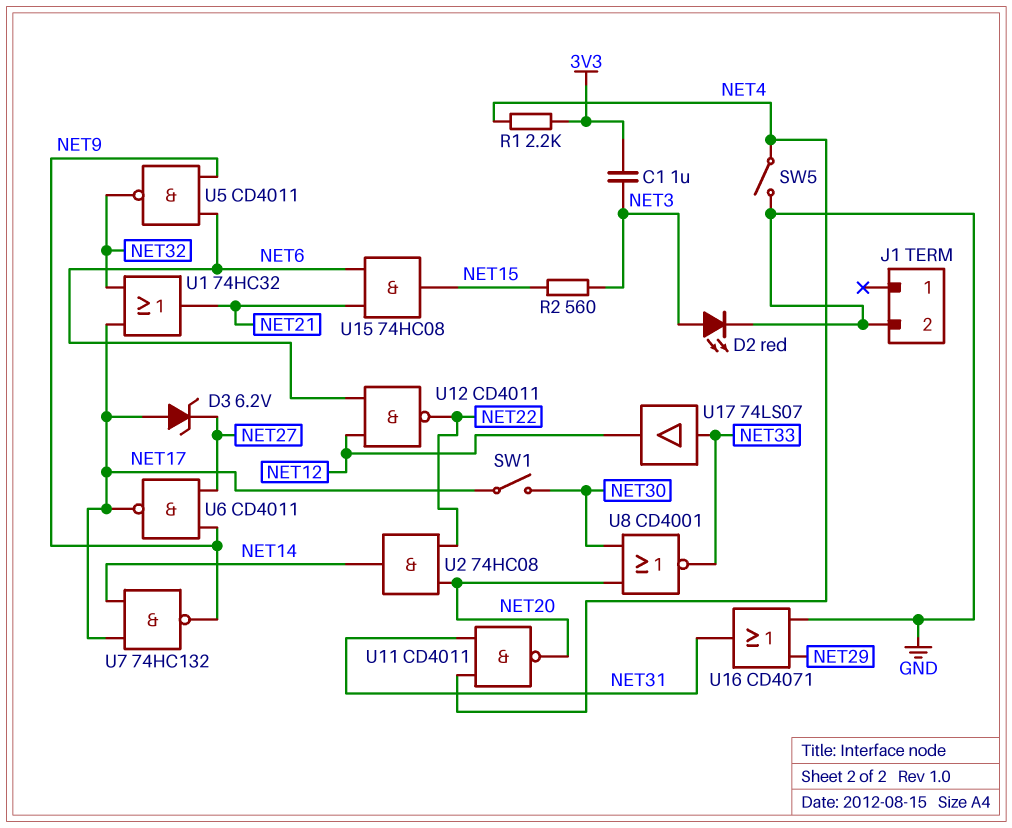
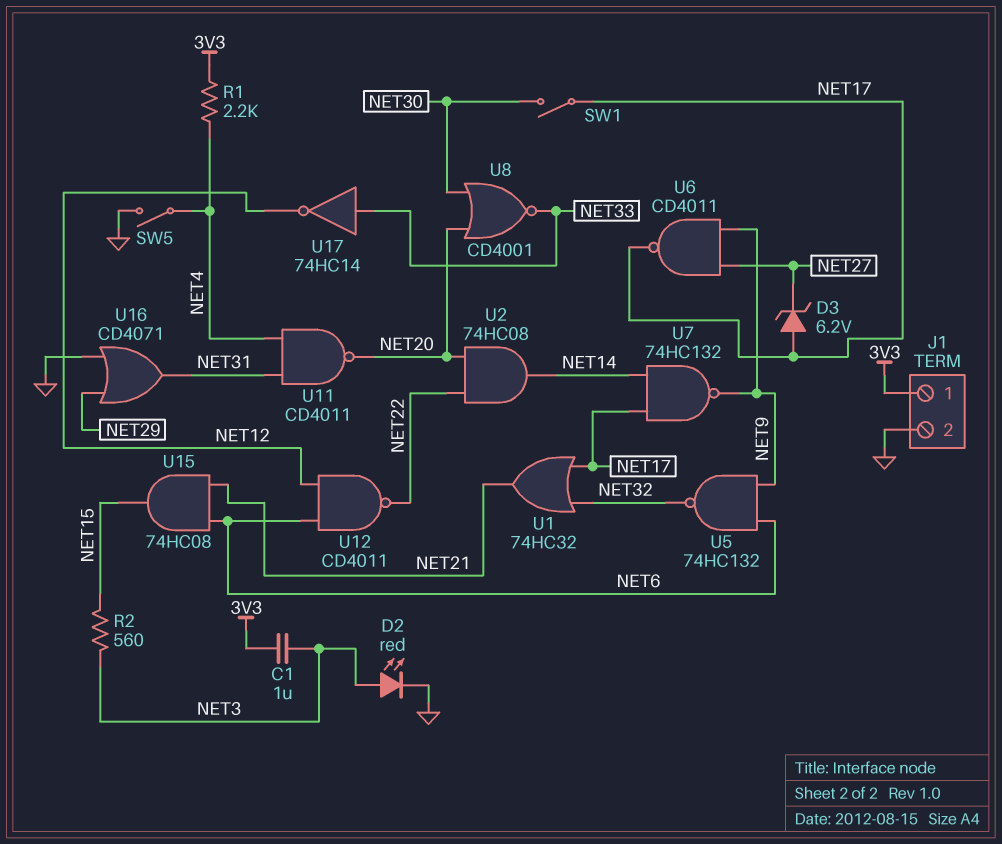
J1 pin 1: none -> 3V3
U5: NAND CD4011 (in NET6, in NET9, out NET32) -> NAND 74HC132 (in NET6, in NET9, out NET32)
U17: buffer 74LS07 (in NET33, out NET12) -> NOT 74HC14 (in NET33, out NET12)

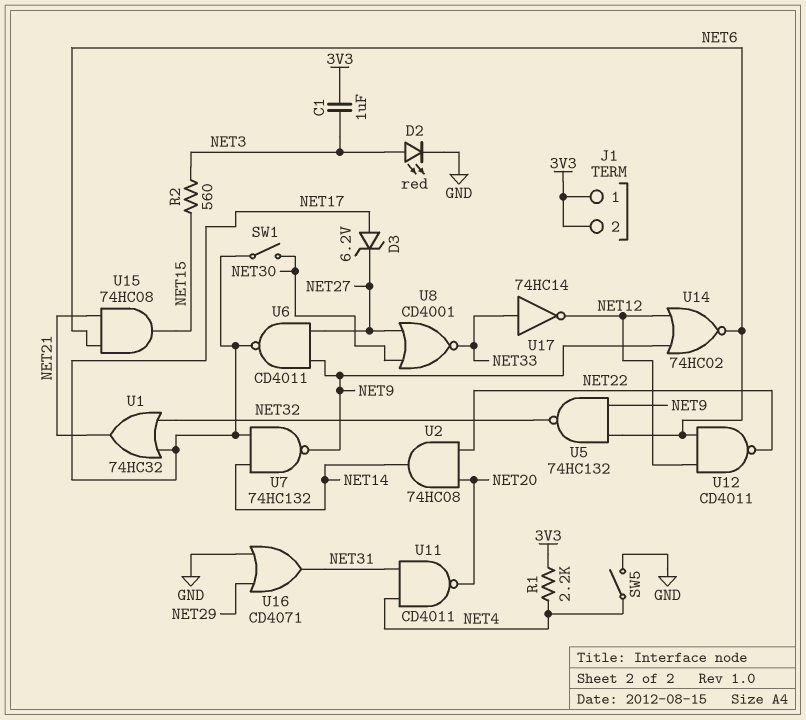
J1 pin 2: GND -> 3V3
U8: NOR CD4001 (in NET20, in NET30, out NET33) -> NOR CD4001 (in NET27, in NET30, out NET33)
U14: none -> NOR 74HC02 (in NET9, in NET12, out NET6)

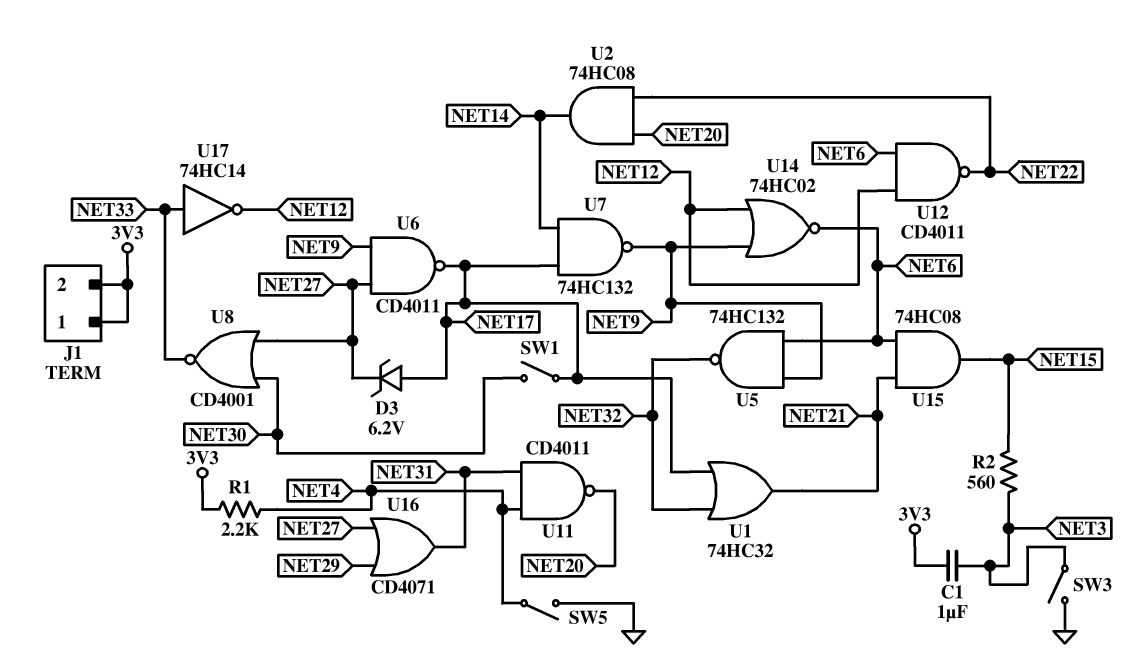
D2: LED red (A NET3, K GND) -> none
SW3: none -> switch (GND, NET3)
U16: OR CD4071 (in GND, in NET29, out NET31) -> OR CD4071 (in NET27, in NET29, out NET31)

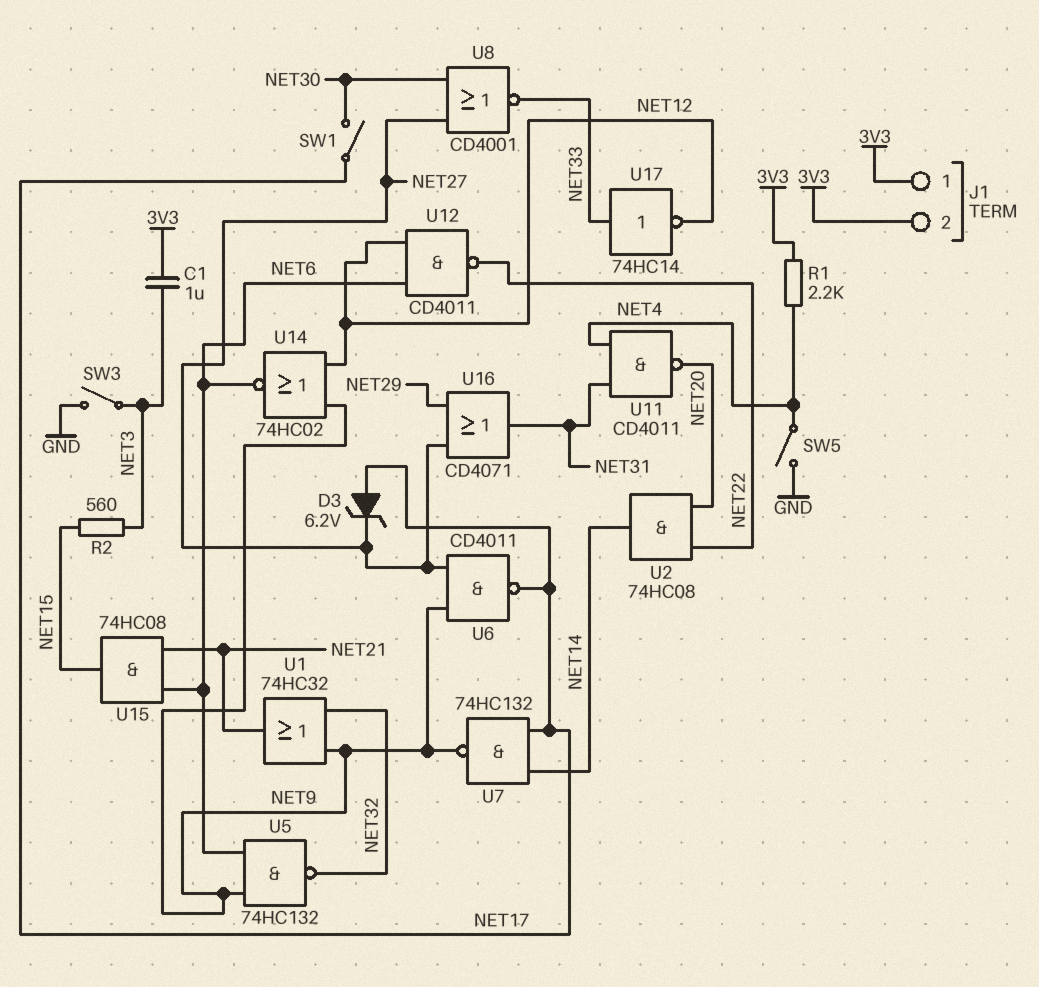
U1: OR 74HC32 (in NET17, in NET32, out NET21) -> OR 74HC32 (in NET9, in NET32, out NET21)

